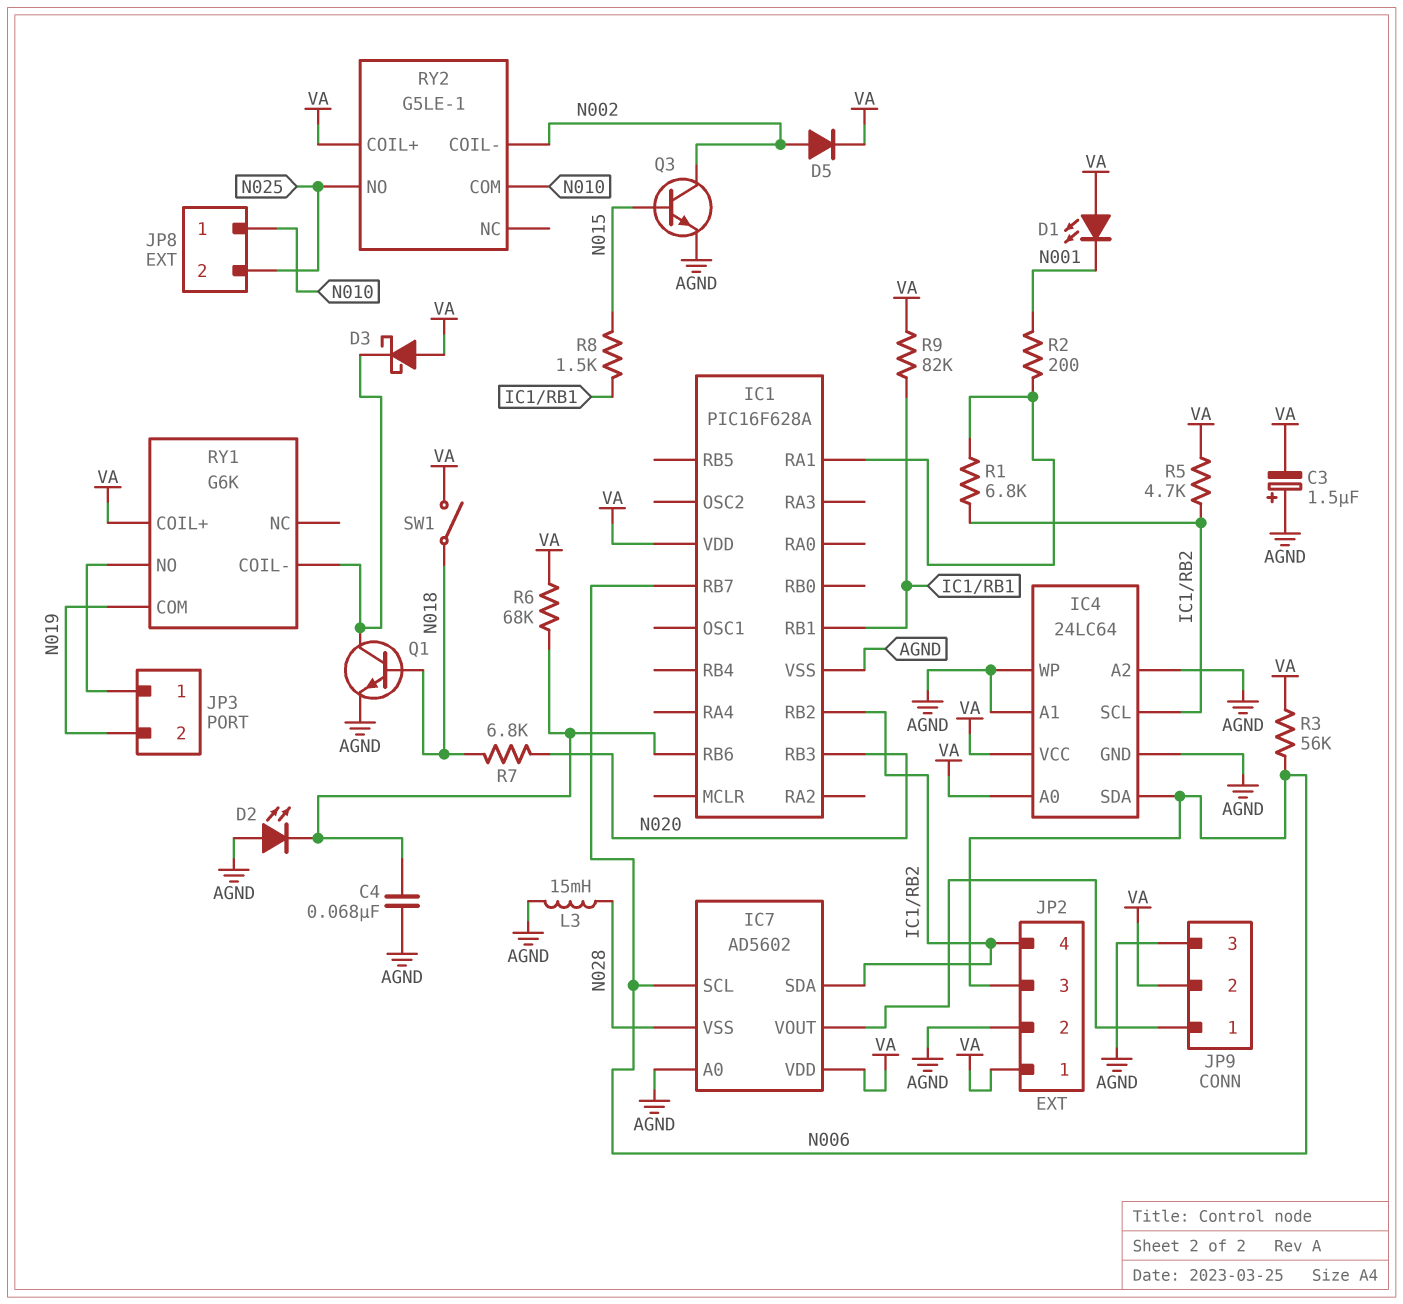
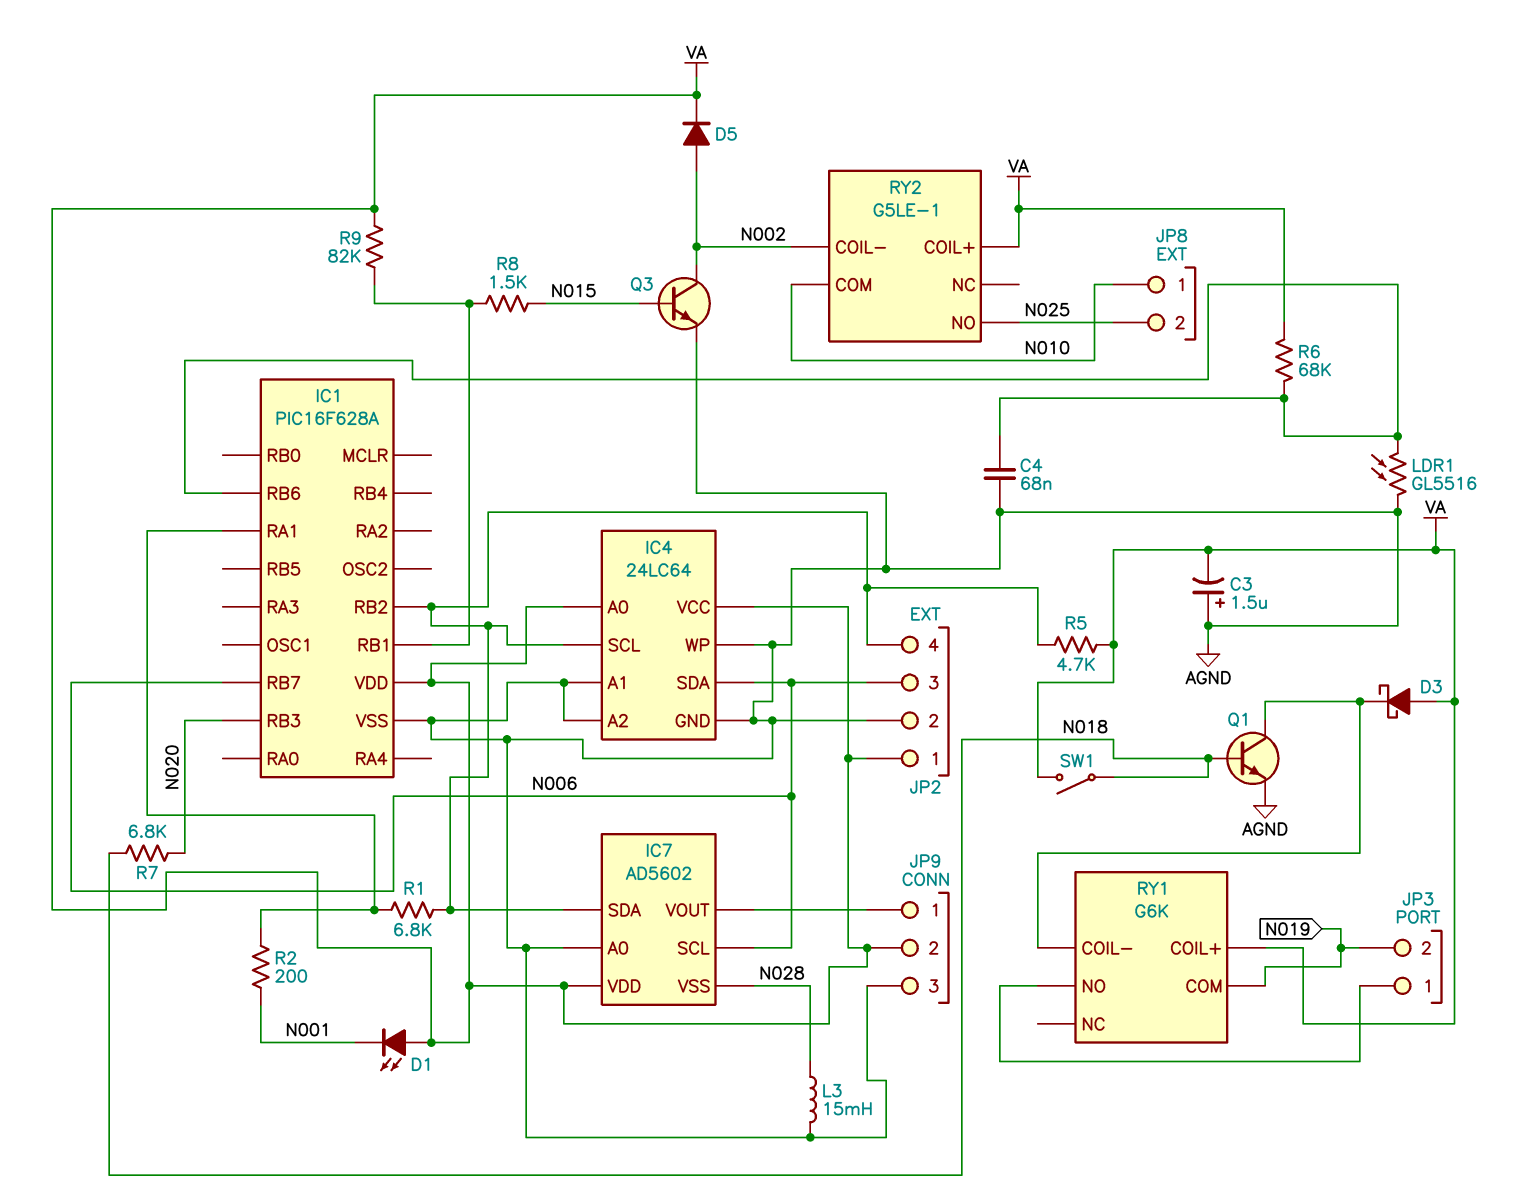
D2: LED (A AGND, K IC1/RB6) -> none
LDR1: none -> GL5516 (AGND, IC1/RB6)
R3: 56k (N006, VA) -> none

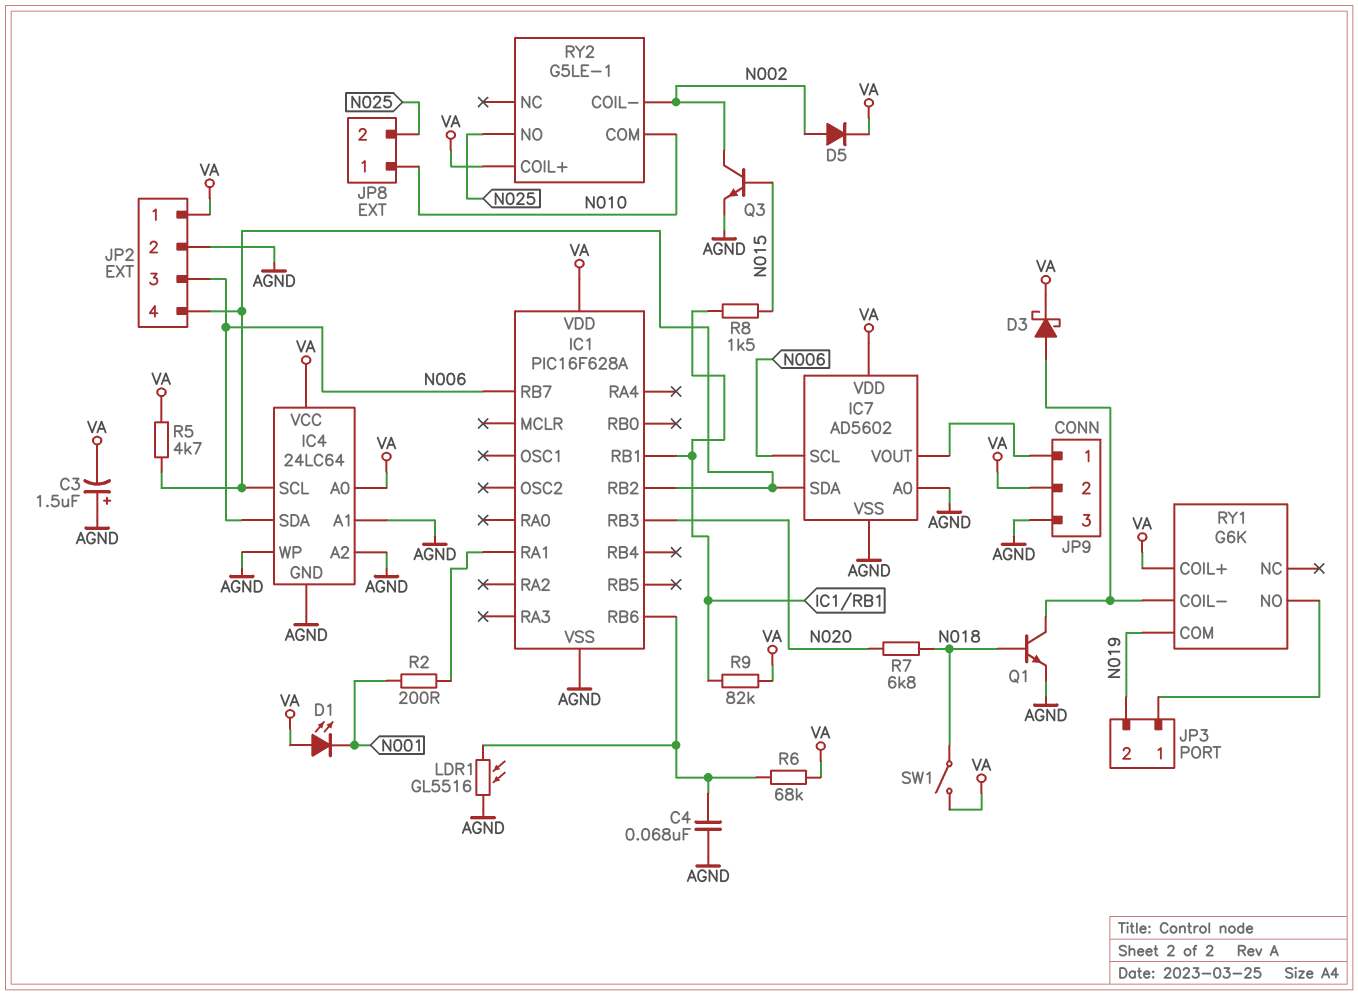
D3: schottky (A VA, K RY1/COIL-) -> schottky (A RY1/COIL-, K VA)
IC7 pin VSS: N028 -> AGND
L3: 15mH (AGND, N028) -> none
R1: 6.8k (IC1/RA1, IC1/RB2) -> none

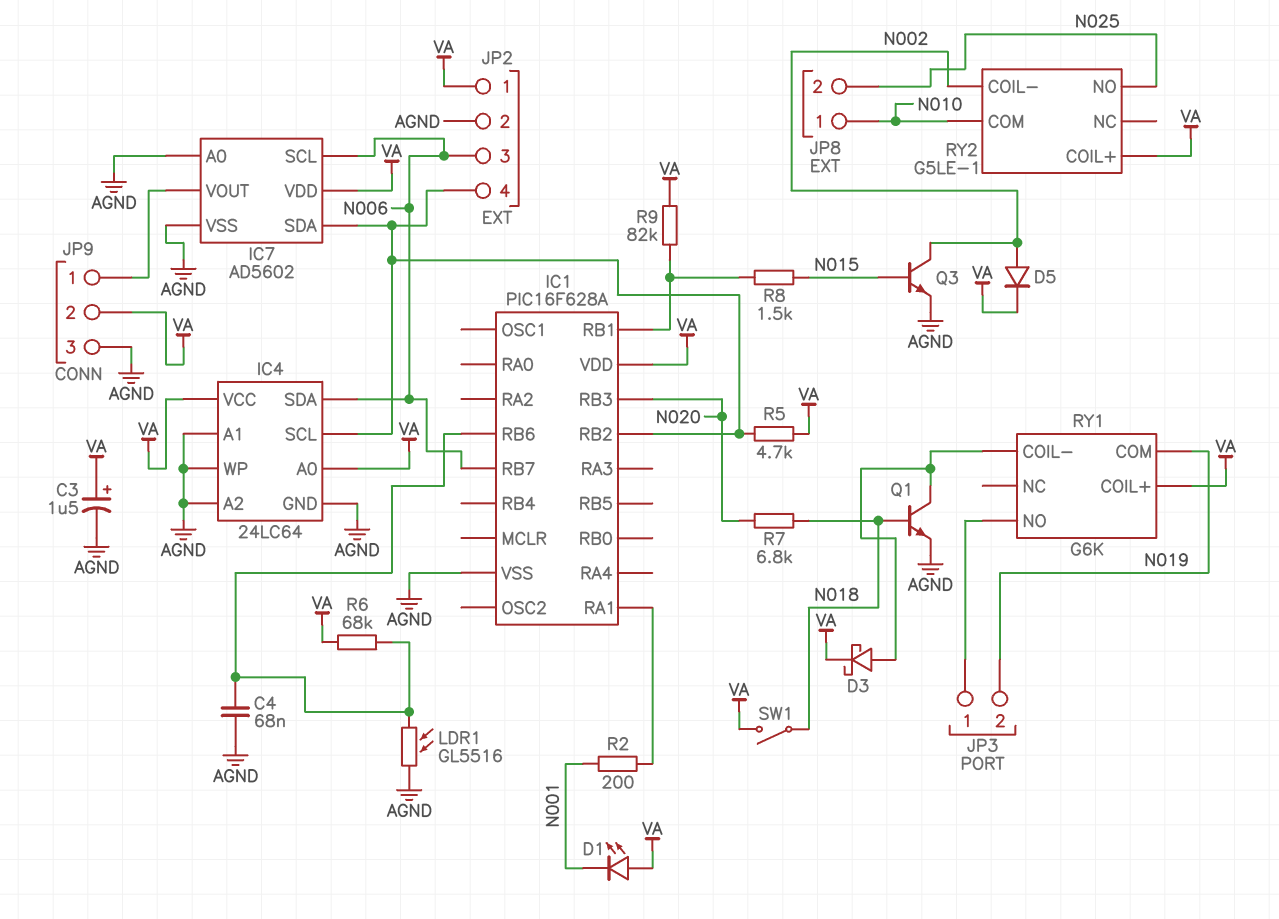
C3: 1.5uF (plus AGND, minus VA) -> 1.5uF (plus VA, minus AGND)

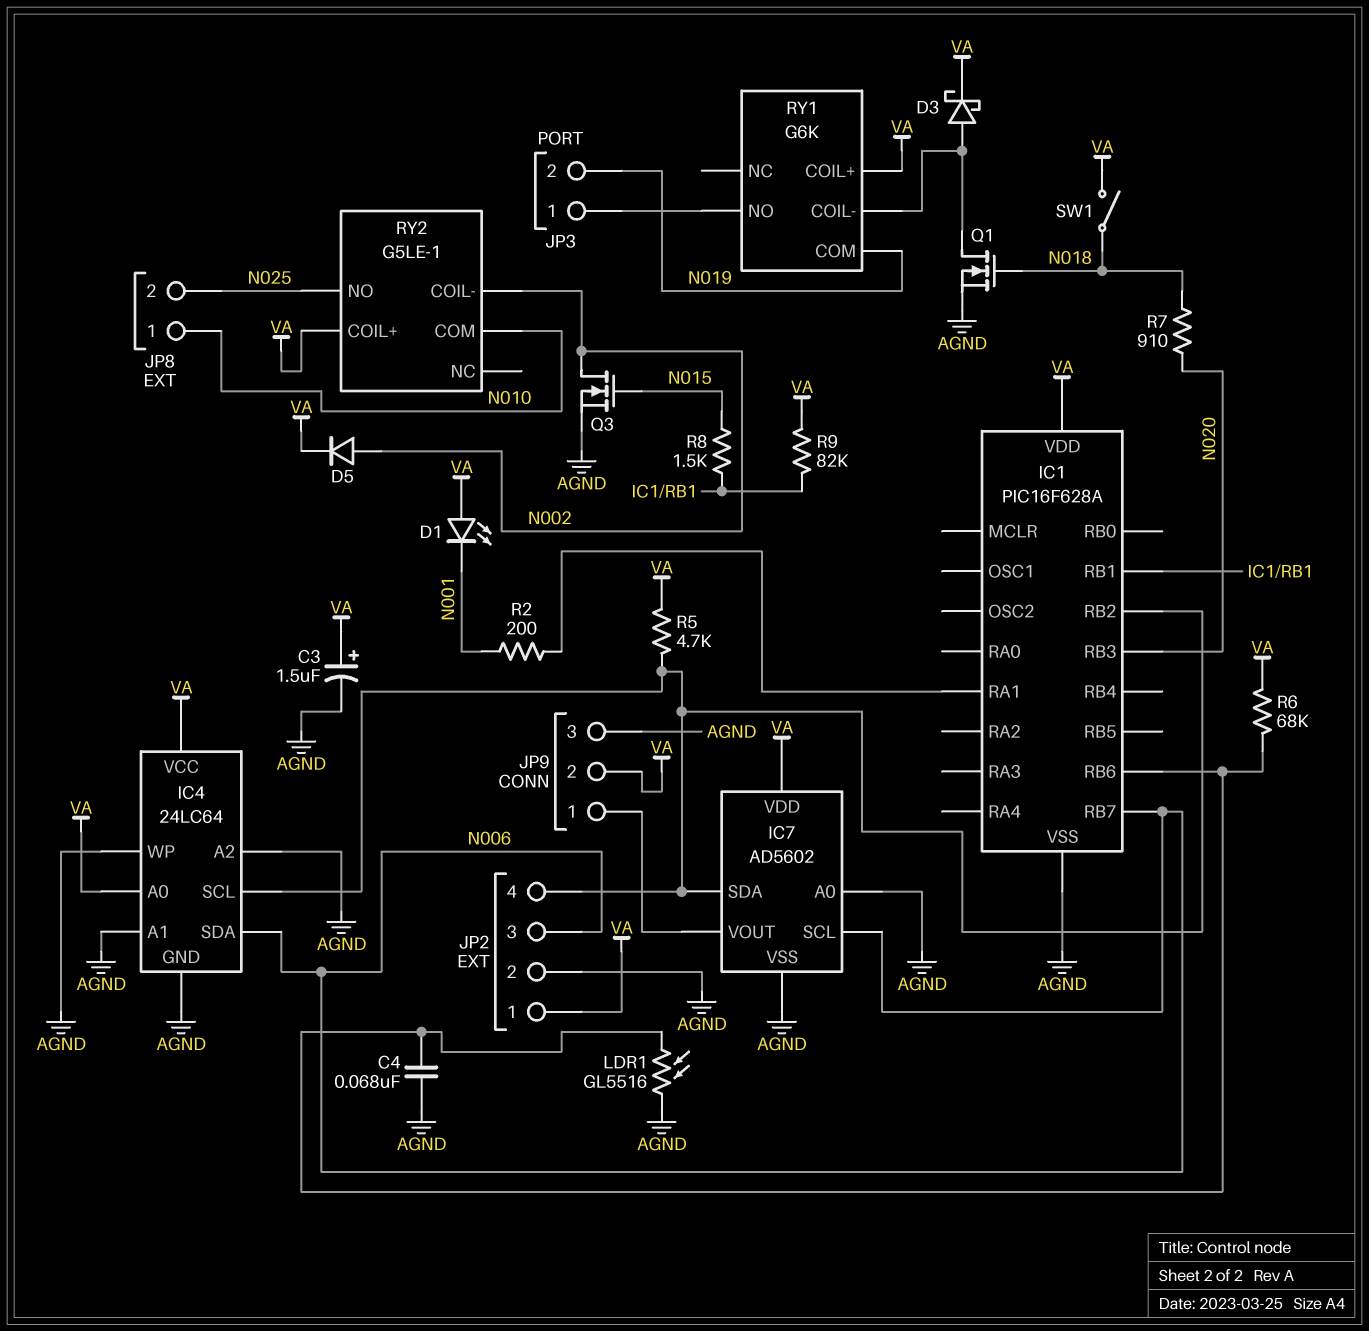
Q1: NPN (B N018, C RY1/COIL-, E AGND) -> NMOS (G N018, D RY1/COIL-, S AGND)
Q3: NPN (B N015, C N002, E AGND) -> NMOS (G N015, D N002, S AGND)
R7: 6.8k (N018, N020) -> 910 (N018, N020)

